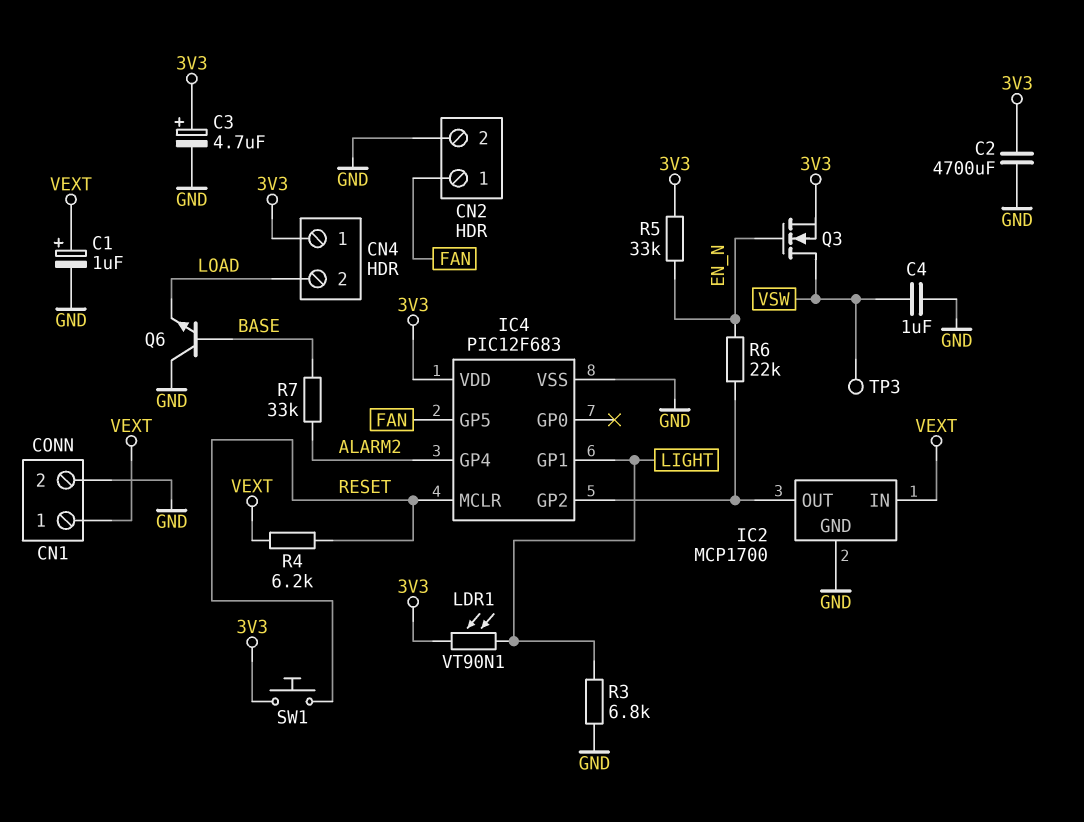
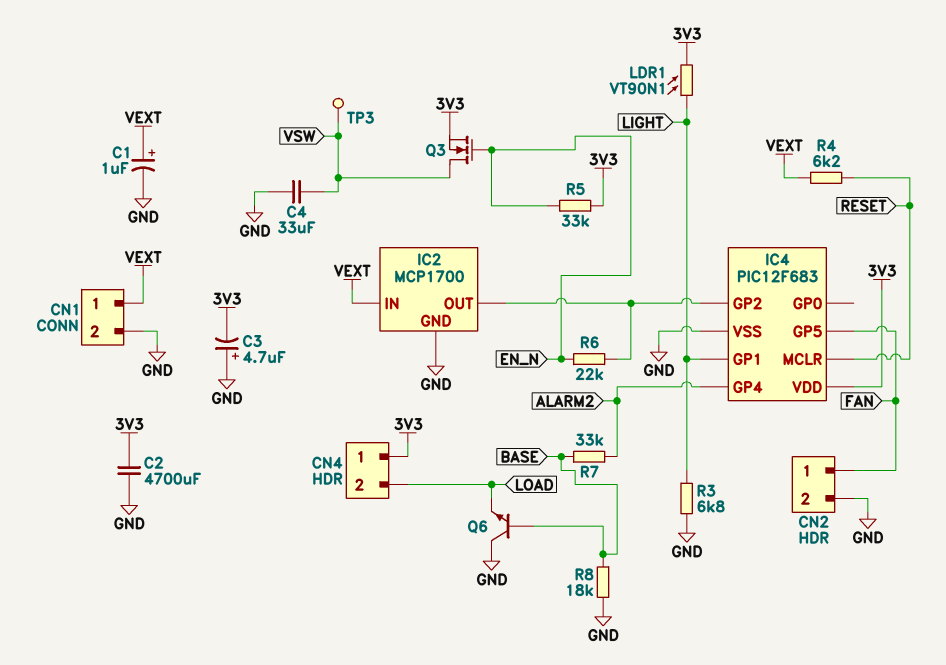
C3: 4.7uF (plus 3V3, minus GND) -> 4.7uF (plus GND, minus 3V3)
C4: 1uF (GND, VSW) -> 33uF (GND, VSW)
R8: none -> 18k (BASE, GND)
SW1: button (3V3, RESET) -> none

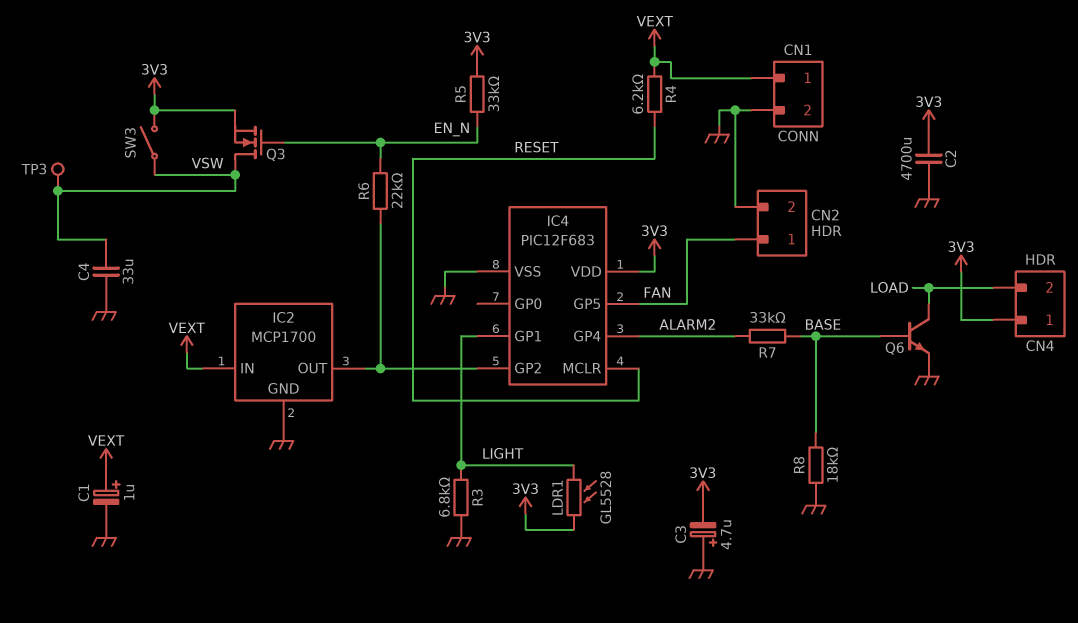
LDR1: VT90N1 (3V3, LIGHT) -> GL5528 (3V3, LIGHT)
Q6: NPN (B BASE, C GND, E LOAD) -> NPN (B BASE, C LOAD, E GND)
SW3: none -> switch (3V3, VSW)

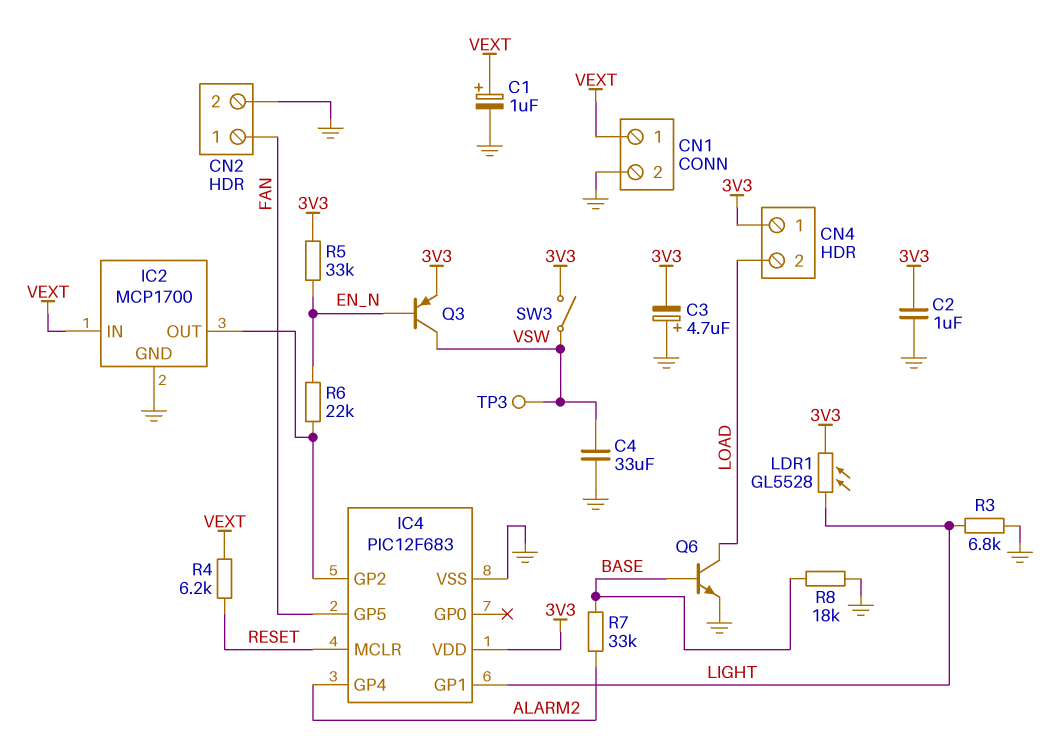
C2: 4700uF (3V3, GND) -> 1uF (3V3, GND)
Q3: NMOS (G EN_N, D VSW, S 3V3) -> PNP (B EN_N, C VSW, E 3V3)

